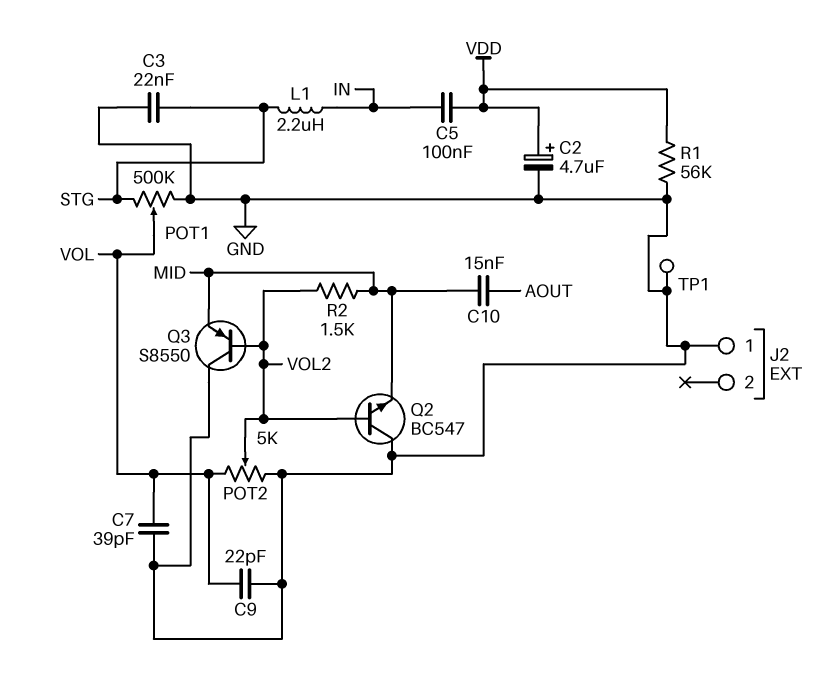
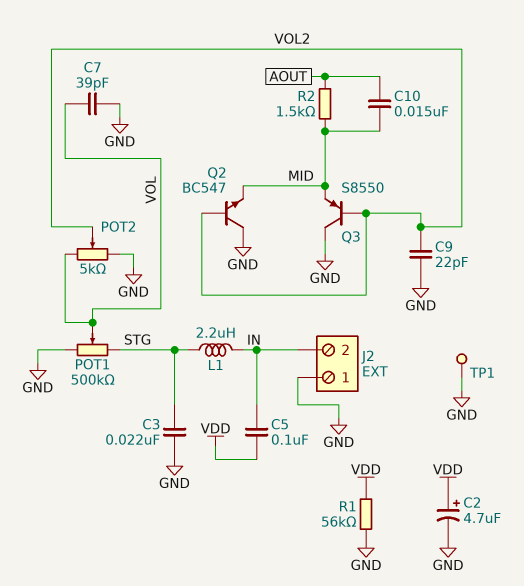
C9: 22pF (GND, VOL) -> 22pF (GND, VOL2)
J2 pin 2: none -> IN
R2: 1.5k (MID, VOL2) -> 1.5k (AOUT, MID)

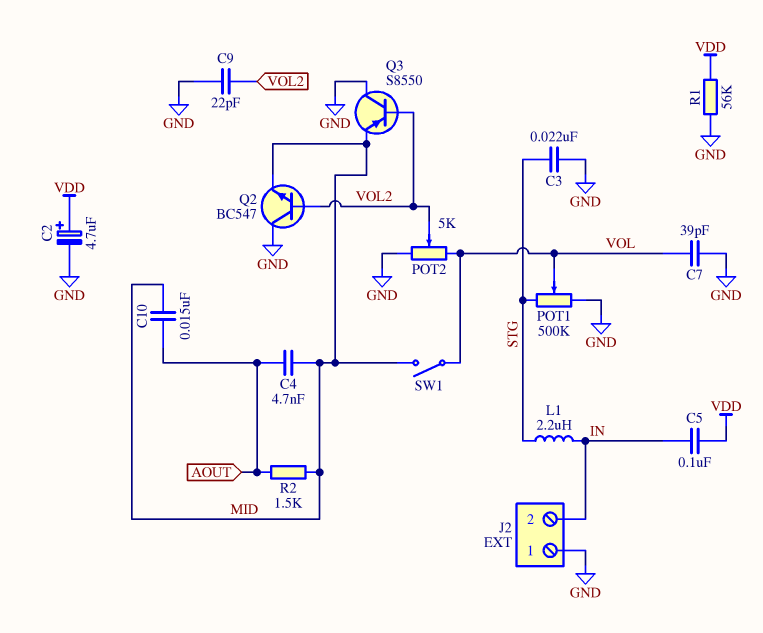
C4: none -> 4.7nF (AOUT, MID)
SW1: none -> switch (MID, VOL)
TP1: test point (GND) -> none

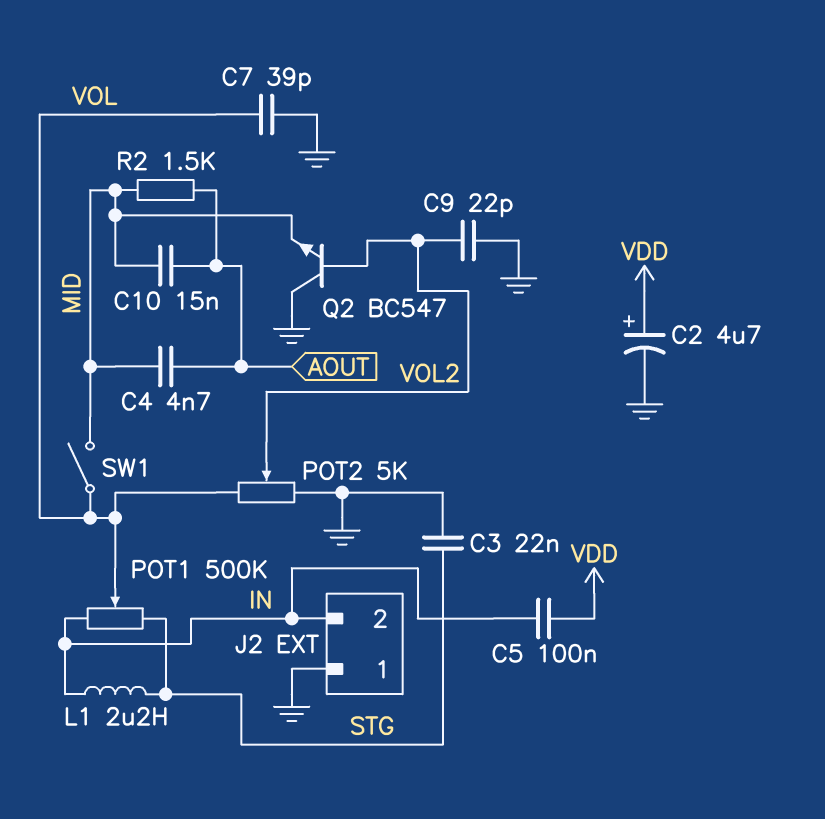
POT1: 500k (GND, STG, wiper VOL) -> 500k (IN, STG, wiper VOL)
Q3: PNP S8550 (B VOL2, C GND, E MID) -> none
R1: 56k (GND, VDD) -> none

